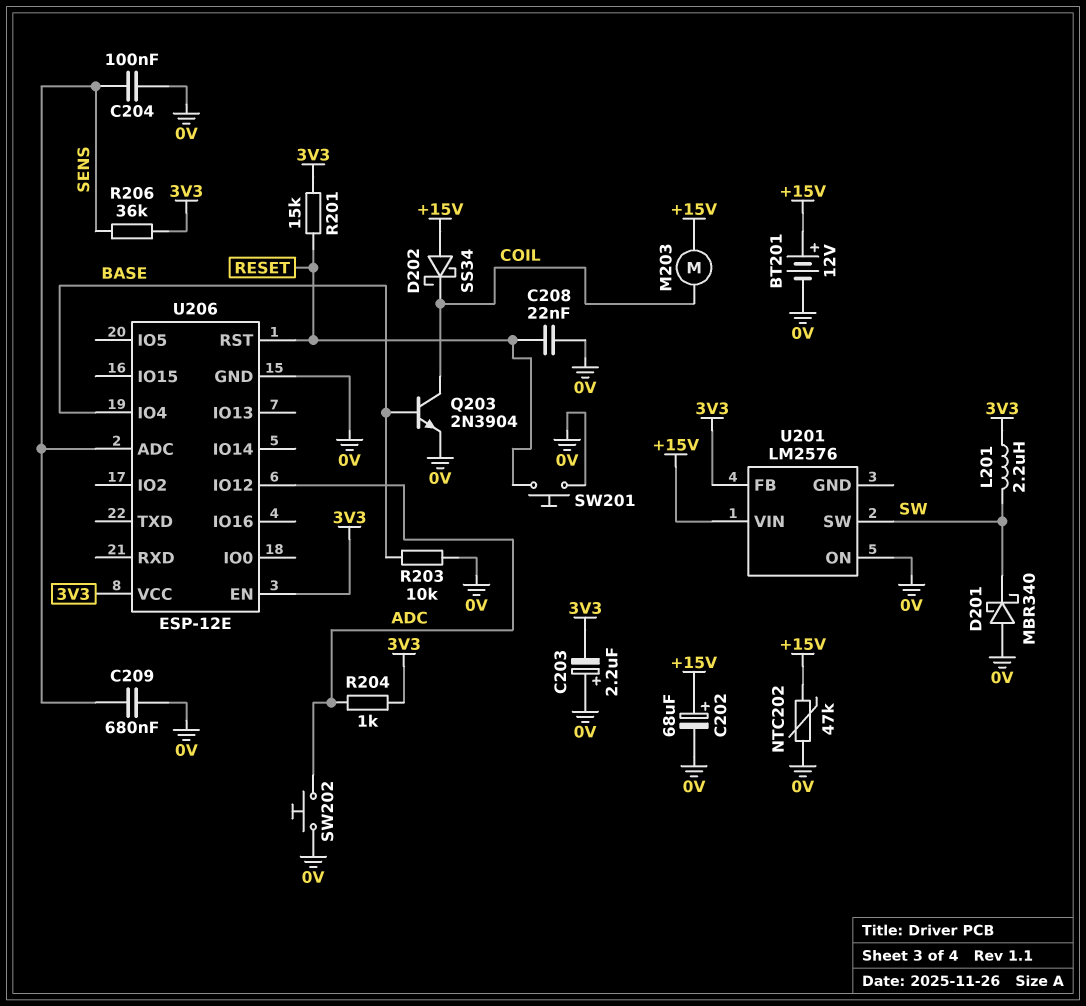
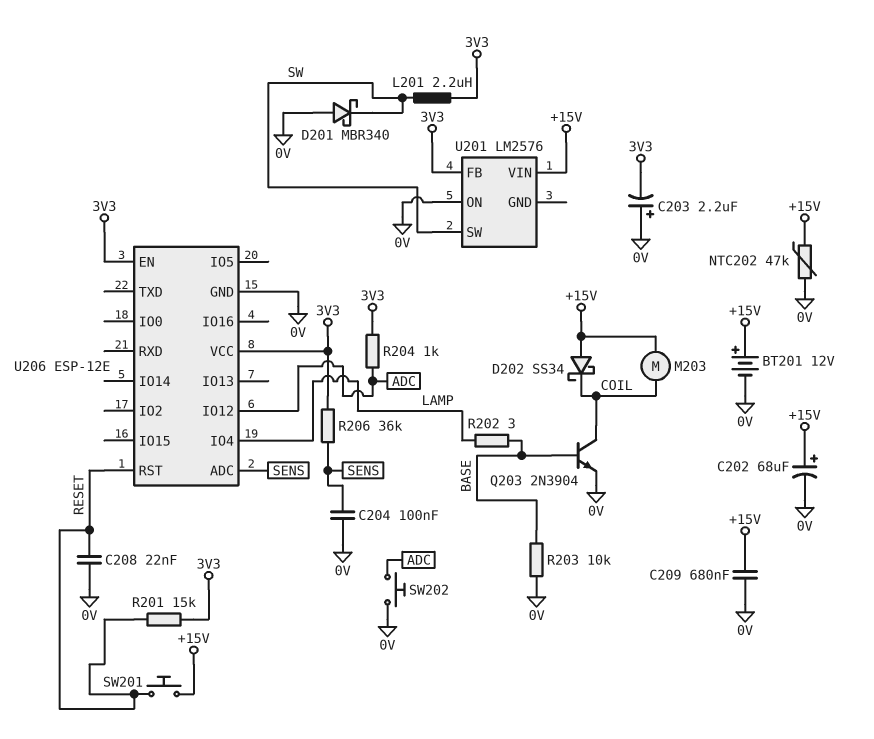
C209: 680nF (0V, SENS) -> 680nF (+15V, 0V)
R202: none -> 3 (BASE, LAMP)
SW201: button (0V, RESET) -> button (+15V, RESET)
U206 pin IO4: BASE -> LAMP

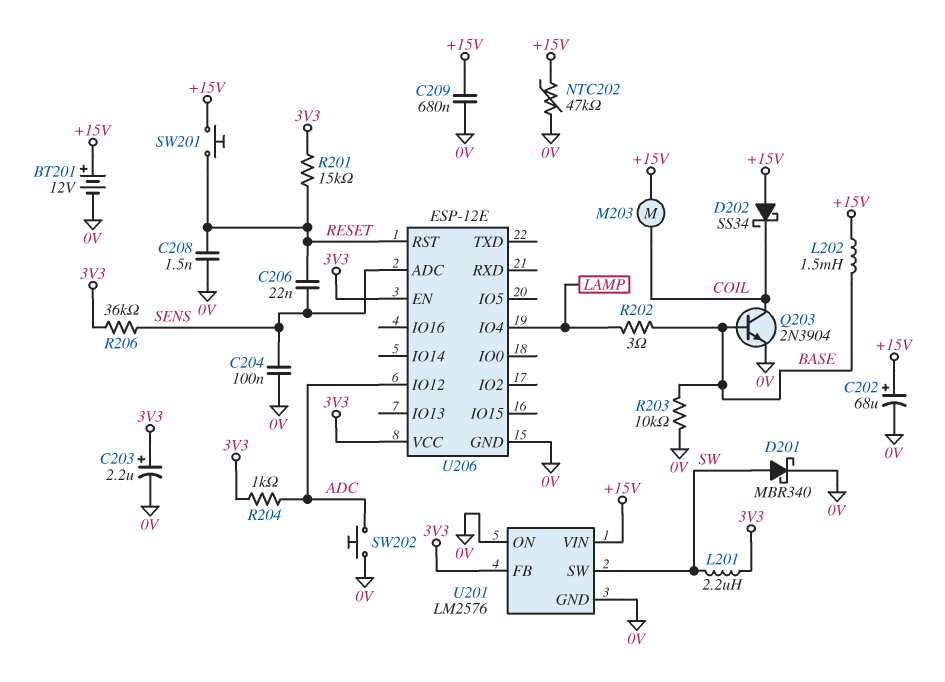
C203: 2.2uF (plus 0V, minus 3V3) -> 2.2uF (plus 3V3, minus 0V)
C206: none -> 22nF (RESET, SENS)
C208: 22nF (0V, RESET) -> 1.5nF (0V, RESET)
D201: schottky MBR340 (A 0V, K SW) -> schottky MBR340 (A SW, K 0V)
L202: none -> 1.5mH (+15V, BASE)
U201 pin GND: none -> 0V

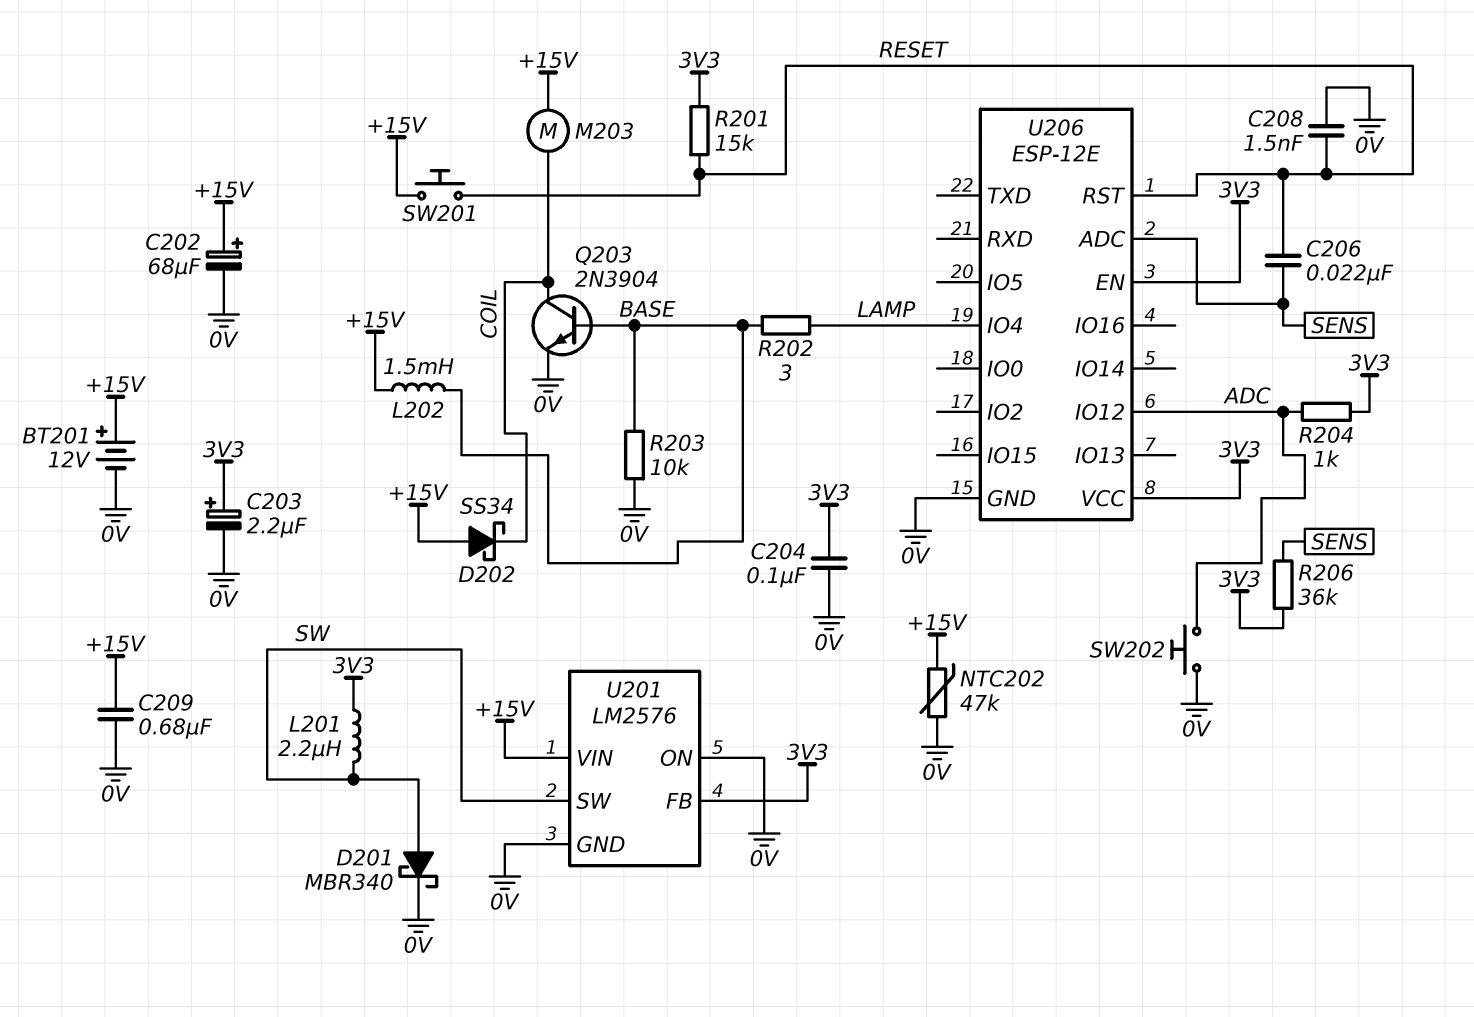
C204: 100nF (0V, SENS) -> 100nF (0V, 3V3)

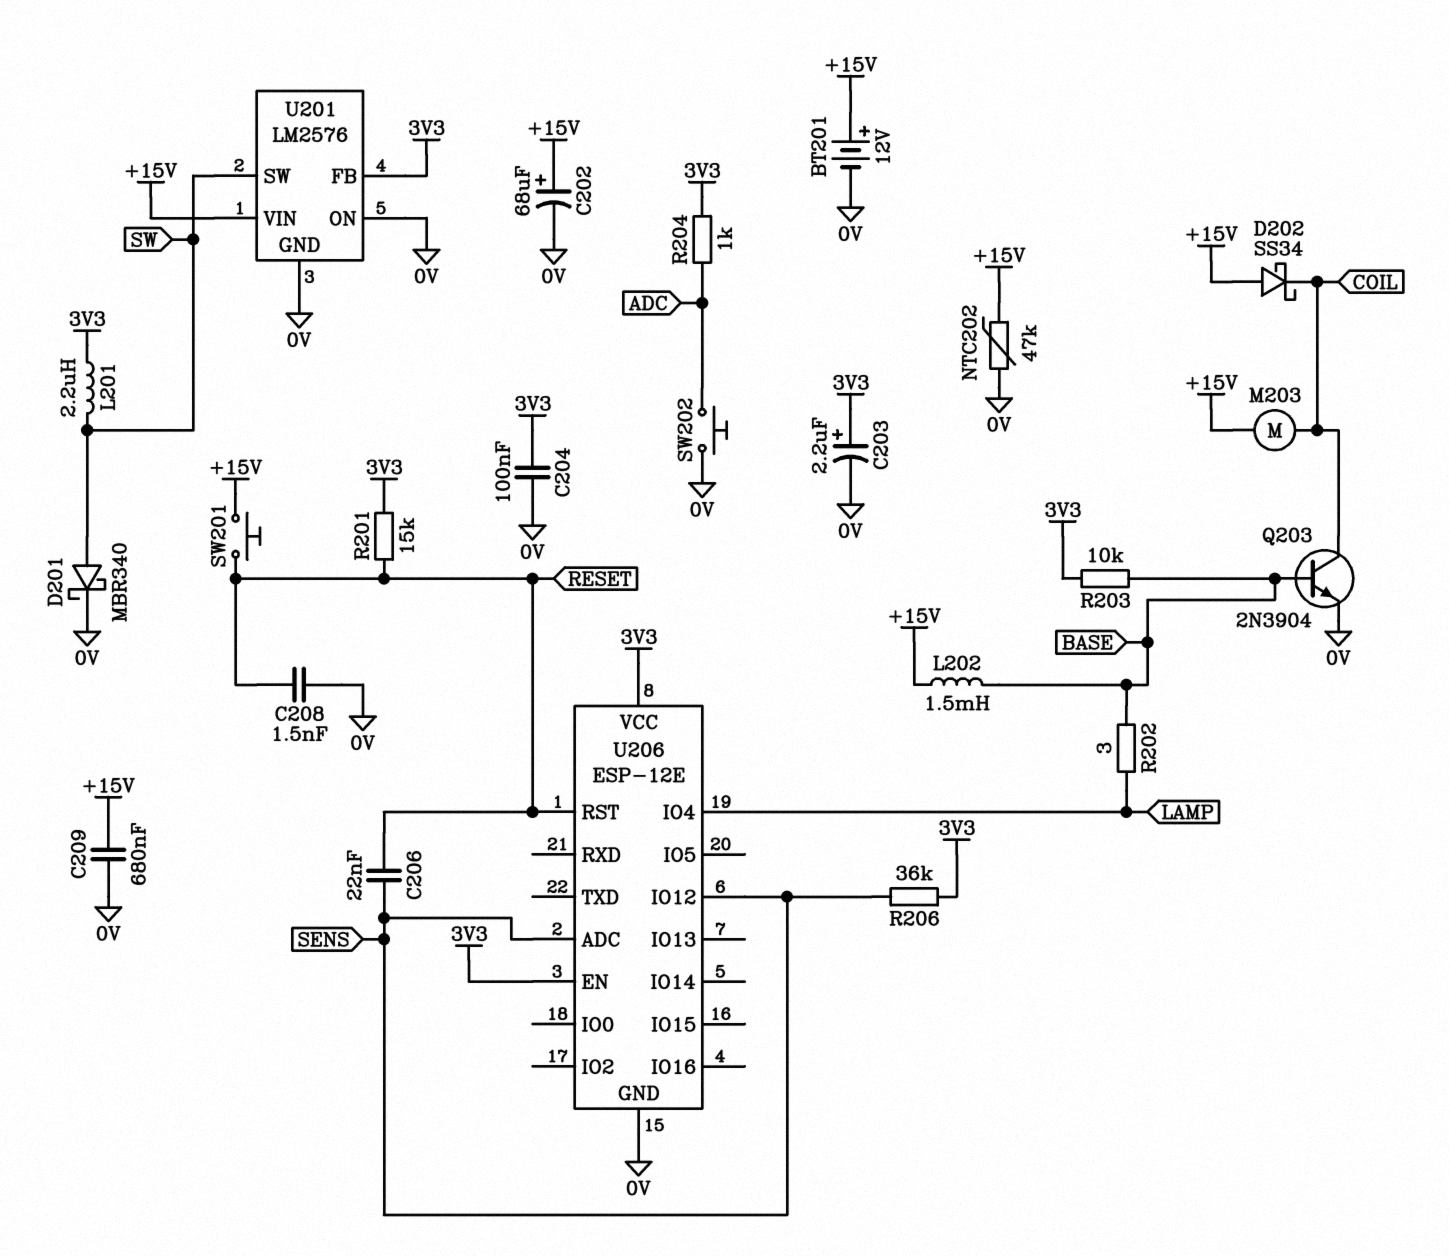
R203: 10k (0V, BASE) -> 10k (3V3, BASE)
U206 pin IO12: ADC -> SENS

